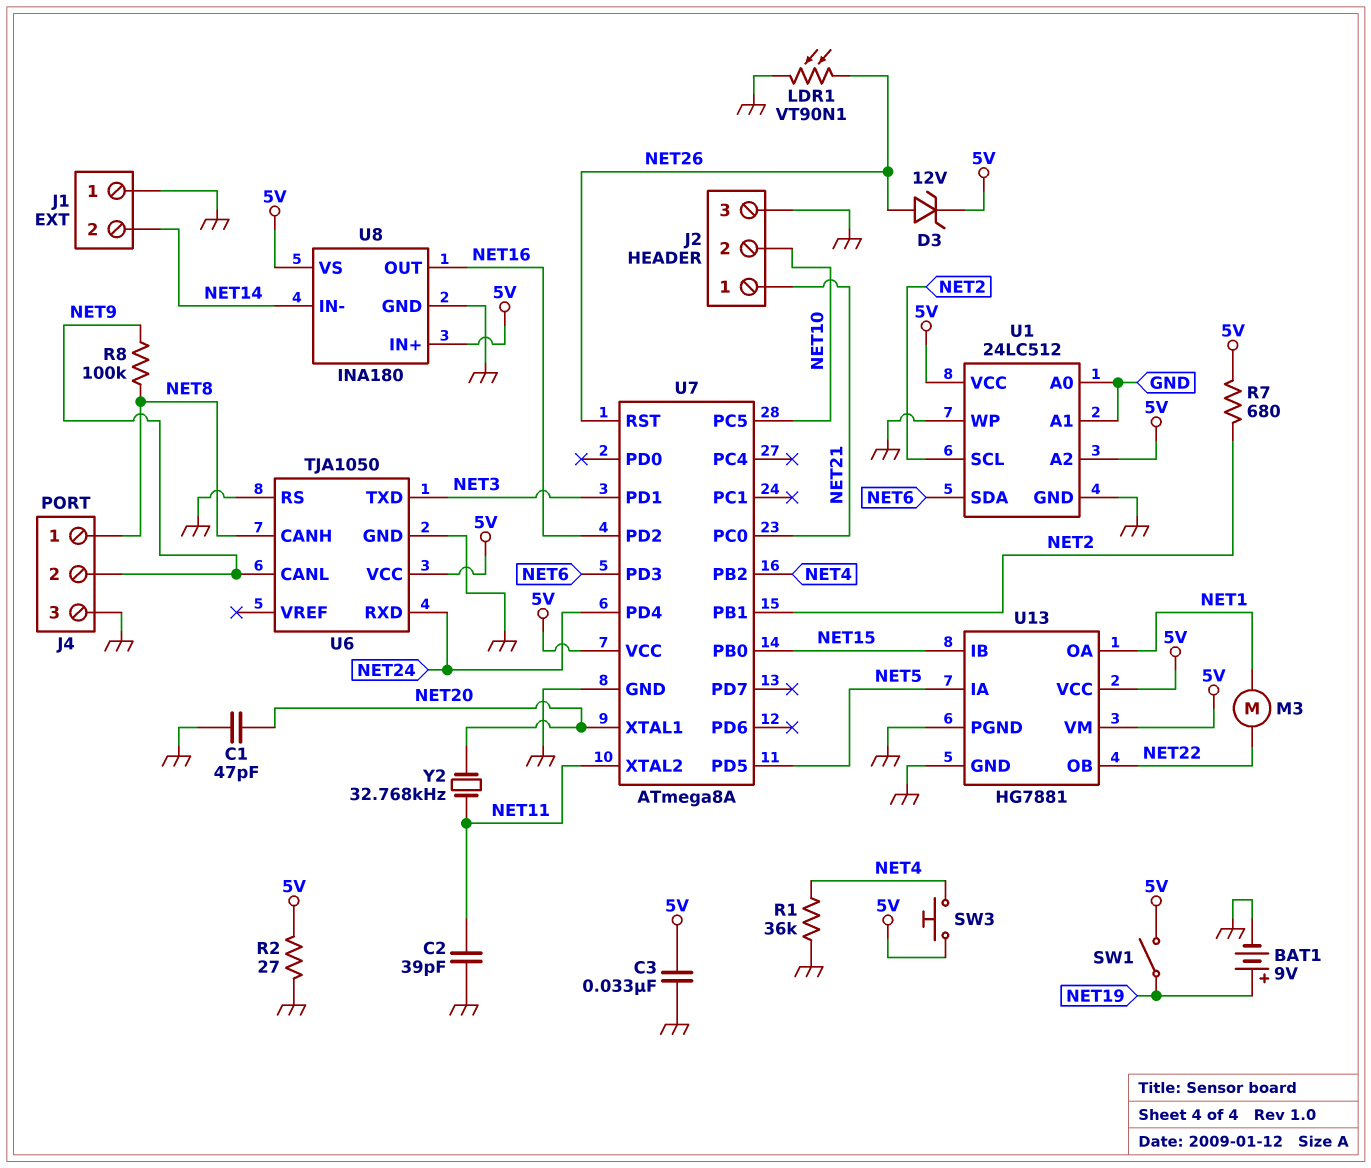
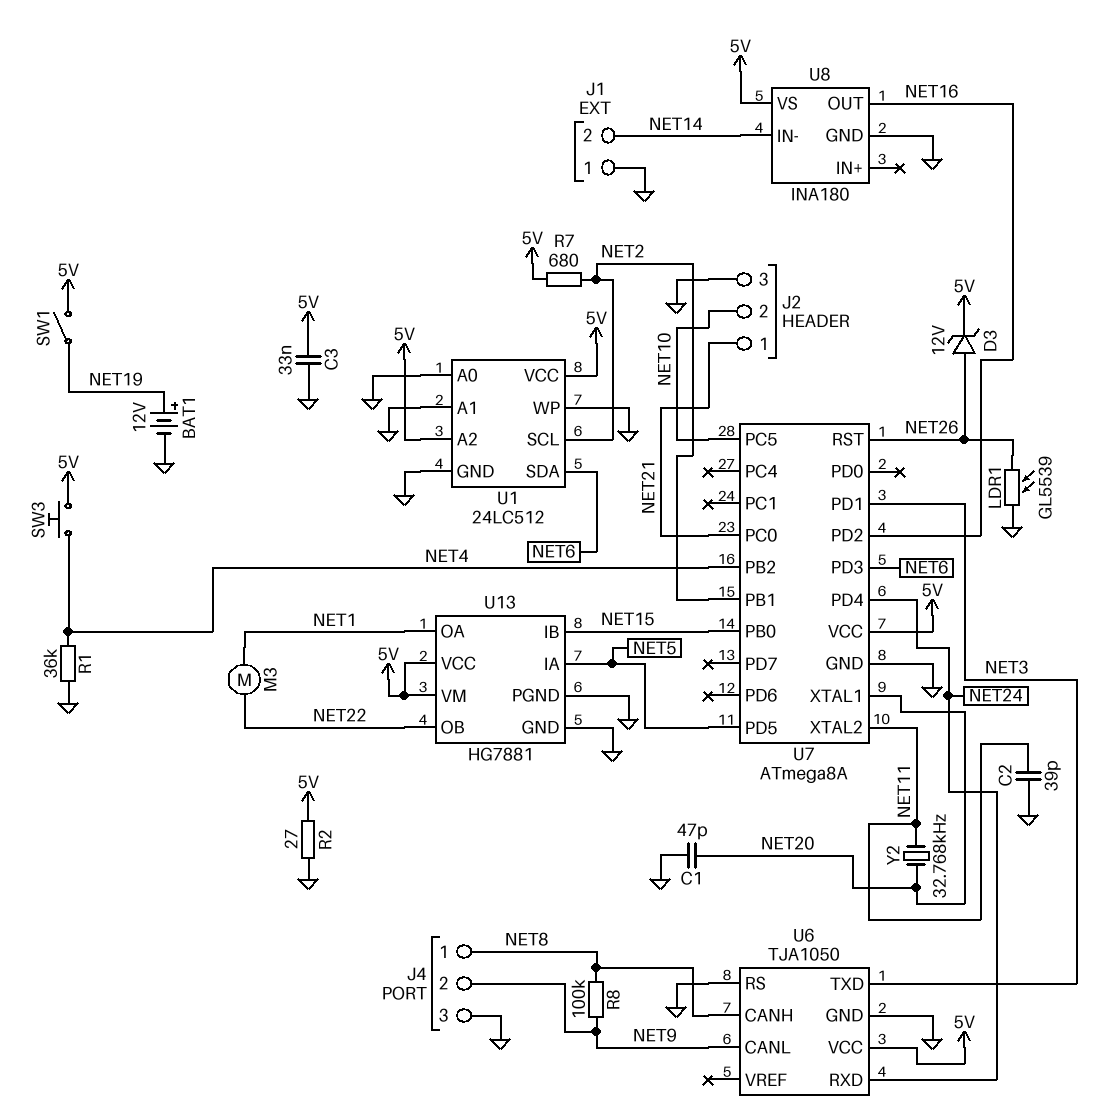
BAT1: 9V (plus NET19, minus GND) -> 12V (plus NET19, minus GND)
LDR1: VT90N1 (GND, NET26) -> GL5539 (GND, NET26)
U8 pin IN+: 5V -> none

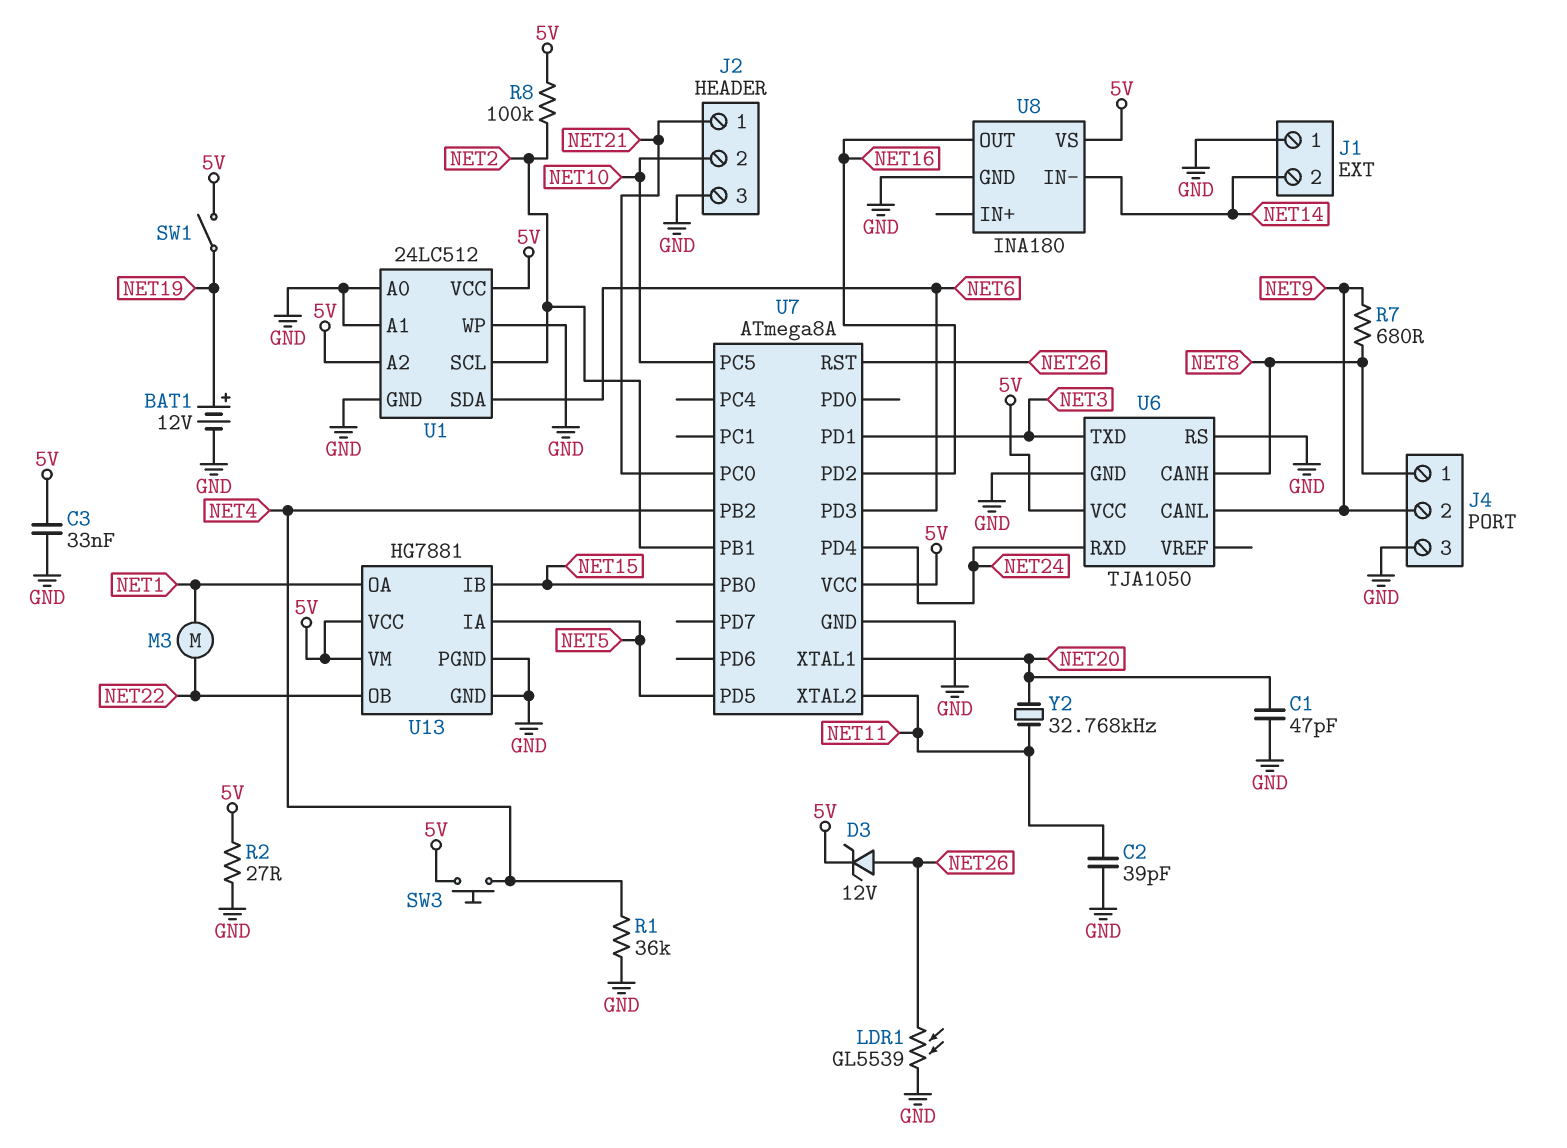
R7: 680 (5V, NET2) -> 680 (NET8, NET9)
R8: 100k (NET8, NET9) -> 100k (5V, NET2)

